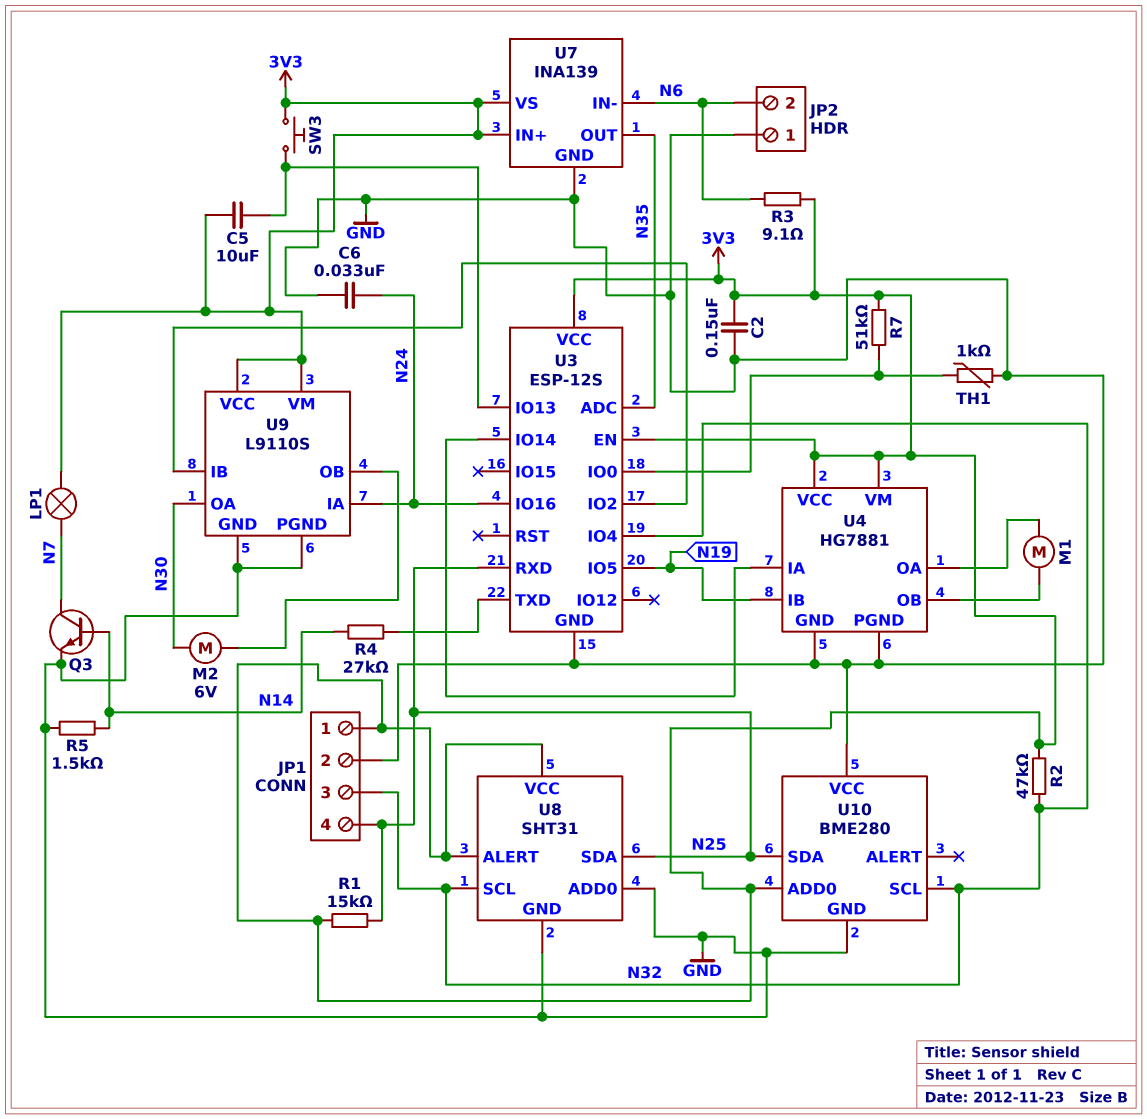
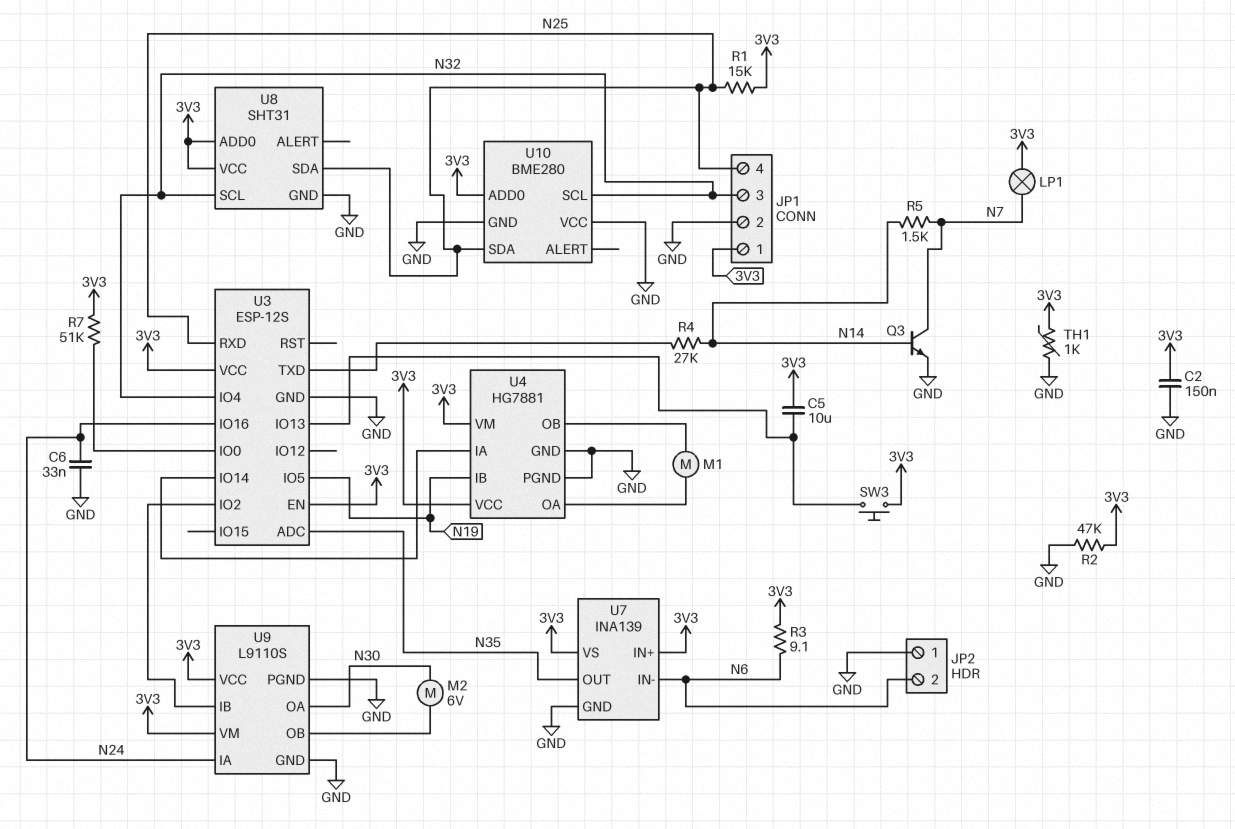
R2: 47k (3V3, N32) -> 47k (3V3, GND)
R5: 1.5k (GND, N14) -> 1.5k (N7, N14)
TH1: 1k (GND, U3/IO0) -> 1k (3V3, GND)
U8 pin ADD0: GND -> 3V3
U8 pin ALERT: 3V3 -> none

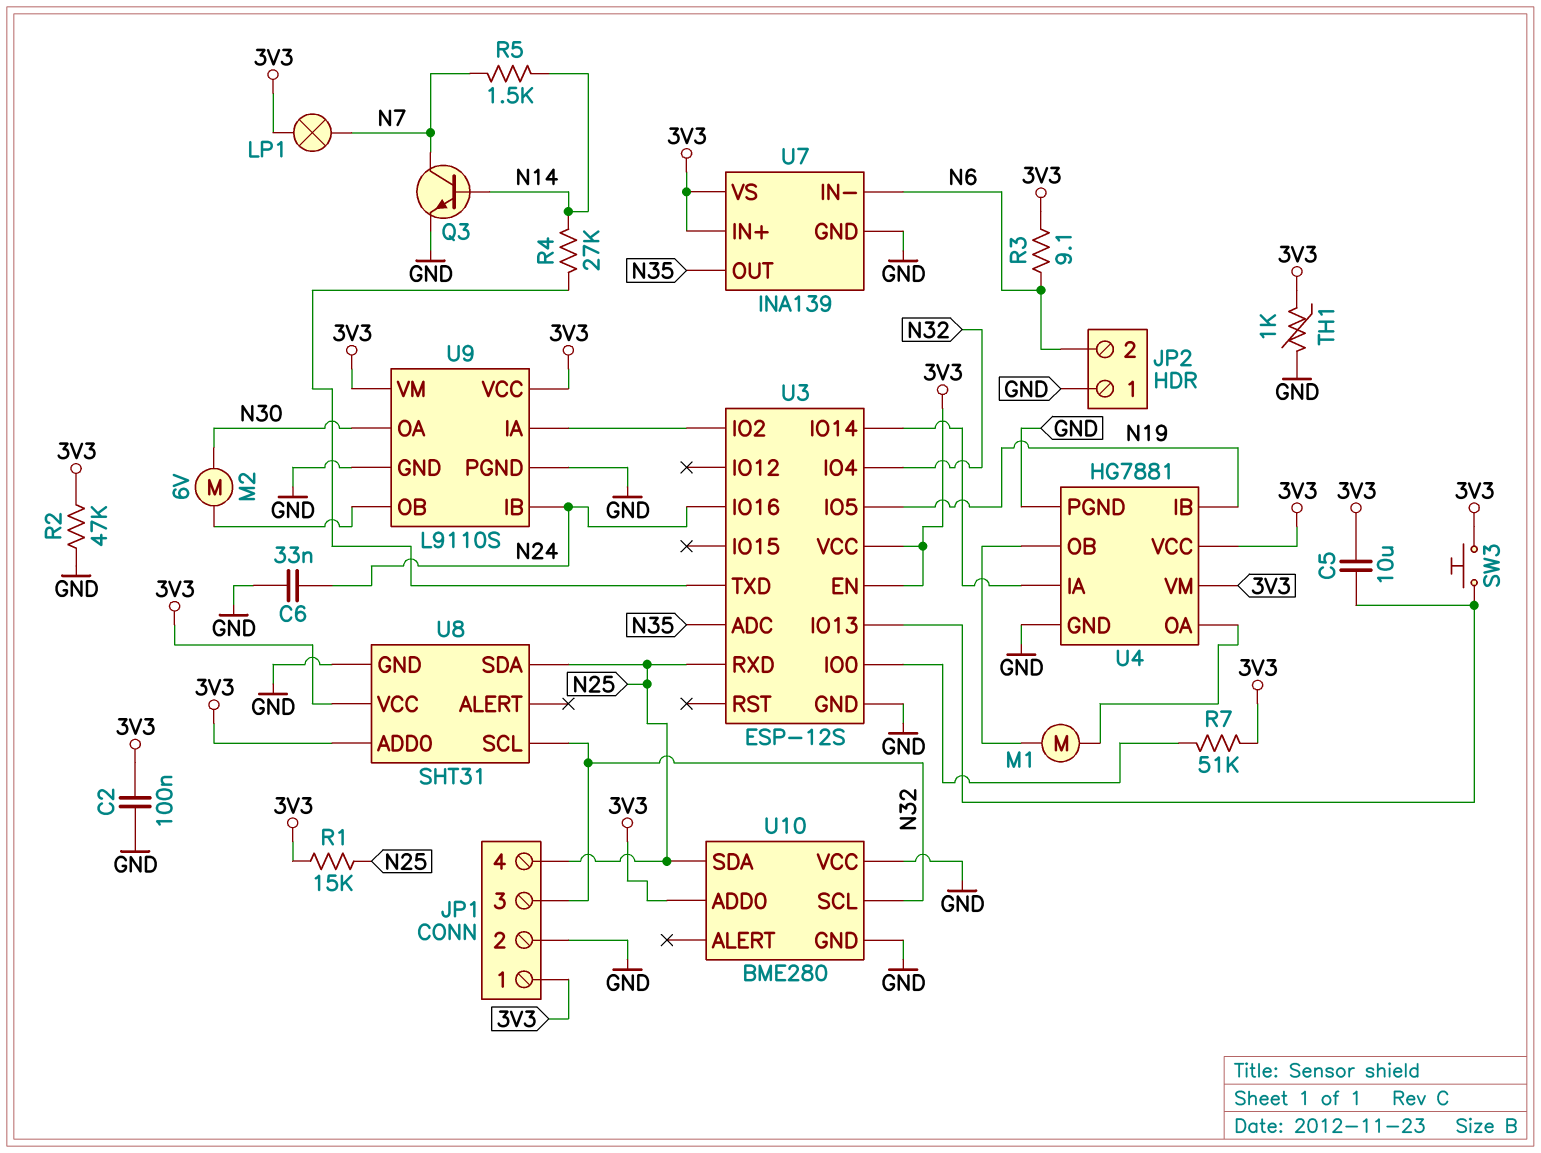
C2: 150nF (3V3, GND) -> 100nF (3V3, GND)
U9 pin IA: N24 -> U3/IO2
U9 pin IB: U3/IO2 -> N24

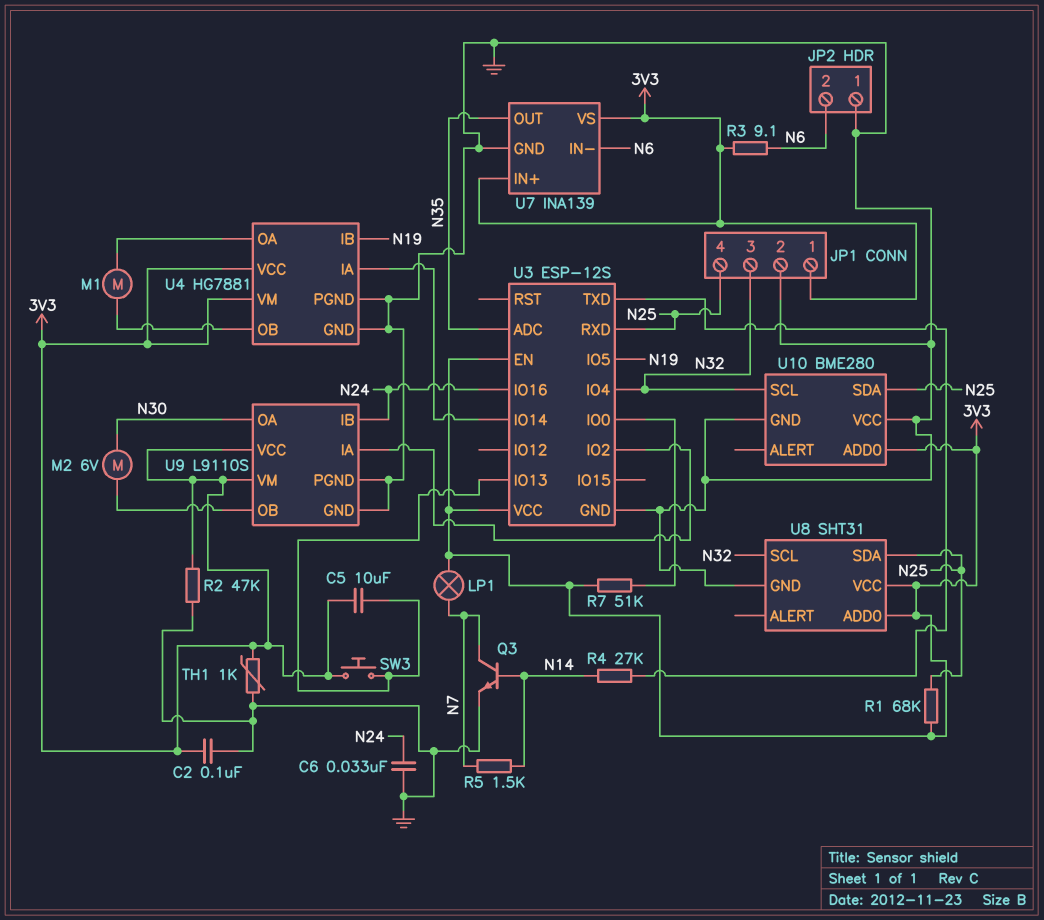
R1: 15k (3V3, N25) -> 68k (3V3, N25)

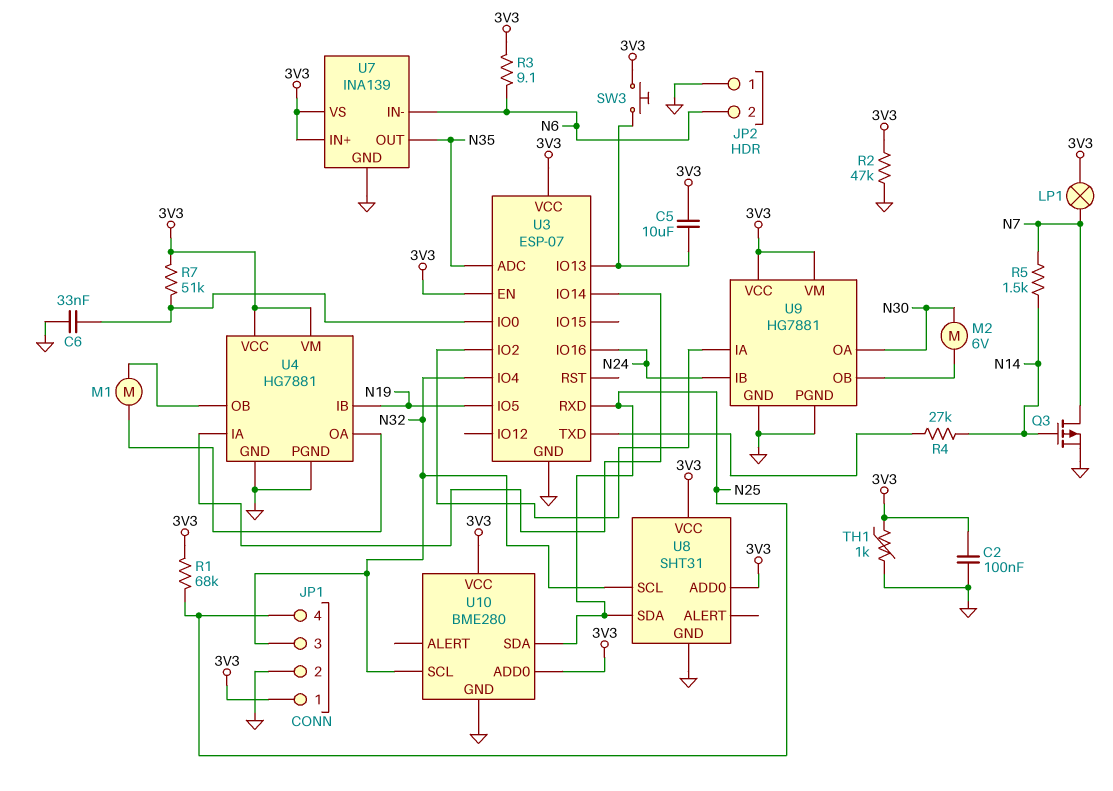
C6: 33nF (GND, N24) -> 33nF (GND, U3/IO0)
Q3: NPN (B N14, C N7, E GND) -> PMOS (G N14, D N7, S GND)
U3: ESP-12S -> ESP-07
U9: L9110S -> HG7881
U10 pin VCC: GND -> 3V3

